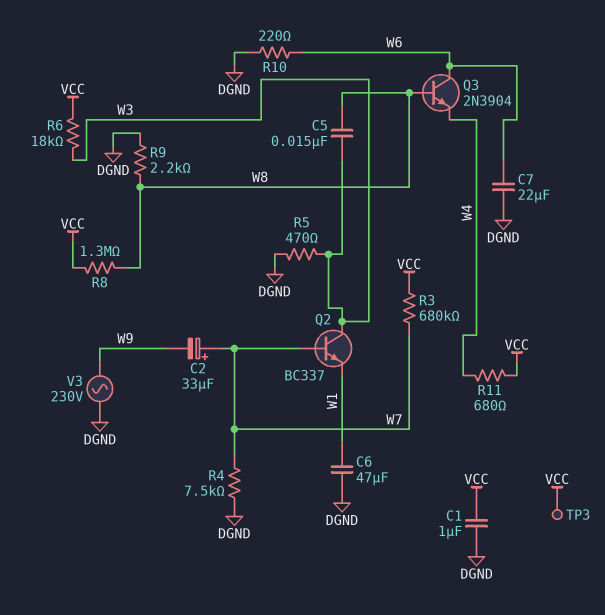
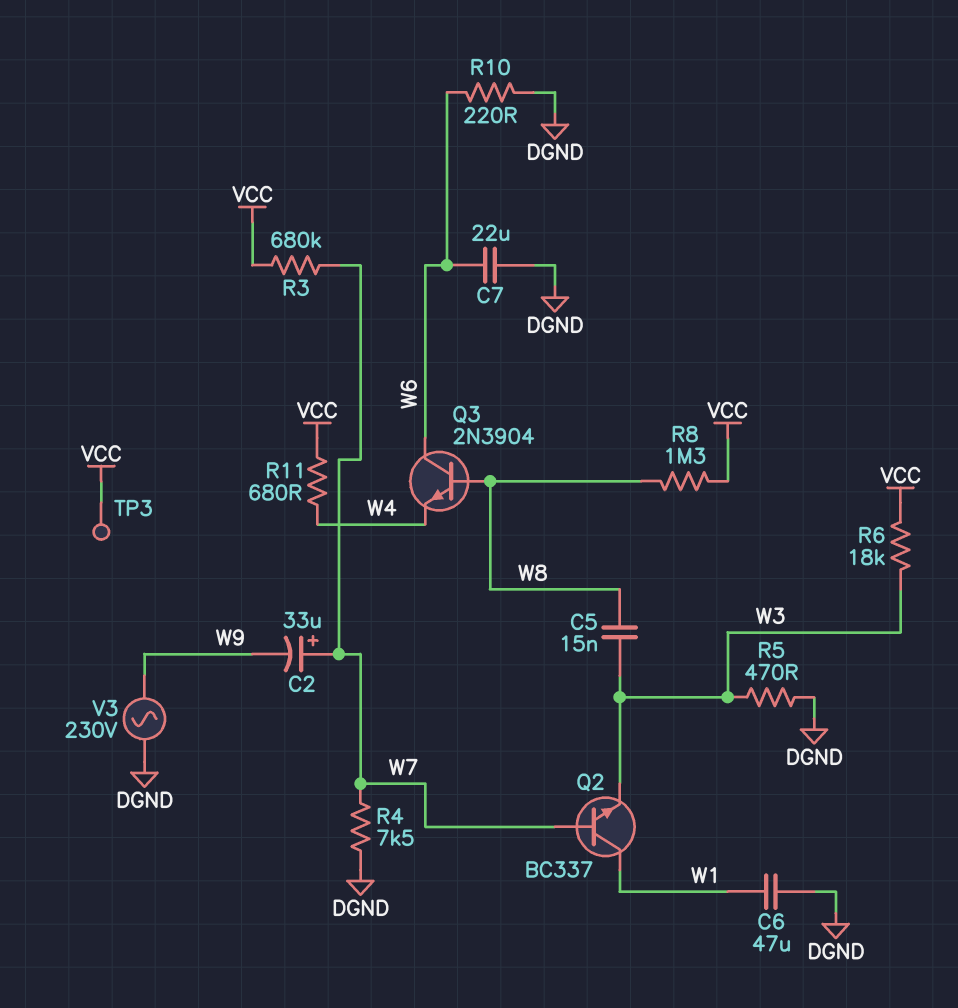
C1: 1uF (DGND, VCC) -> none
Q2: NPN BC337 (B W7, C W3, E W1) -> NPN BC337 (B W7, C W1, E W3)
R9: 2.2k (DGND, W8) -> none

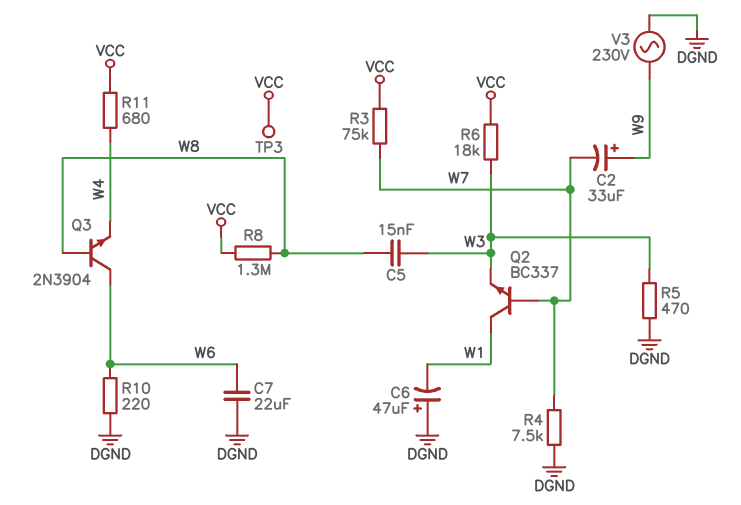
C2: 33uF (plus W7, minus W9) -> 33uF (plus W9, minus W7)
C6: 47uF (DGND, W1) -> 47uF (plus DGND, minus W1)
R3: 680k (VCC, W7) -> 75k (VCC, W7)

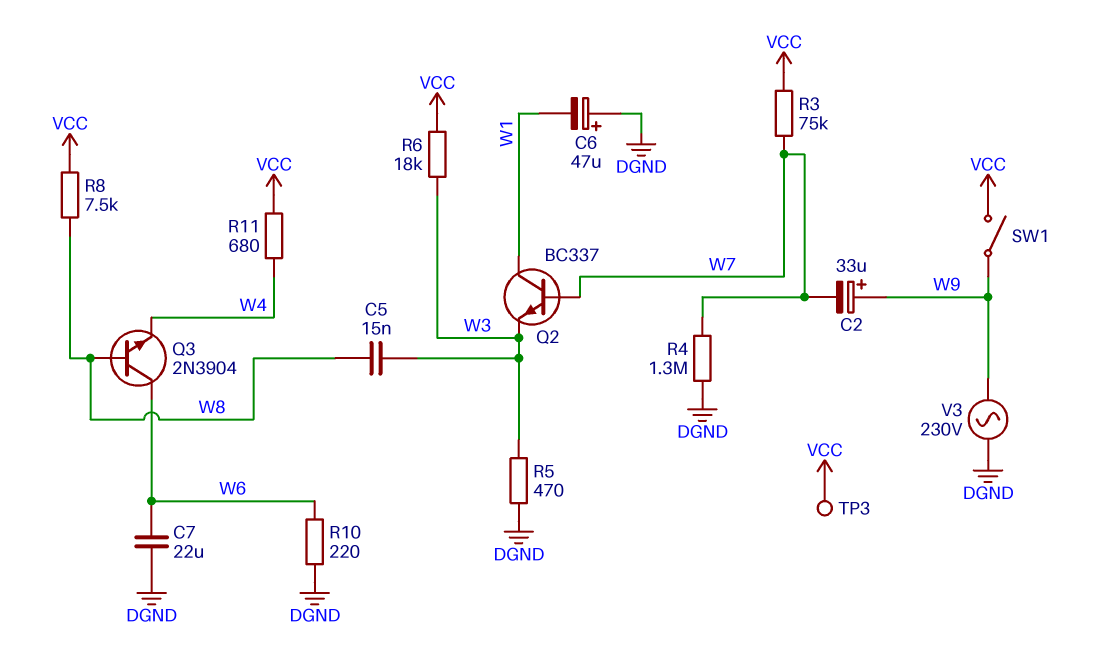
R4: 7.5k (DGND, W7) -> 1.3M (DGND, W7)
R8: 1.3M (VCC, W8) -> 7.5k (VCC, W8)
SW1: none -> switch (VCC, W9)

